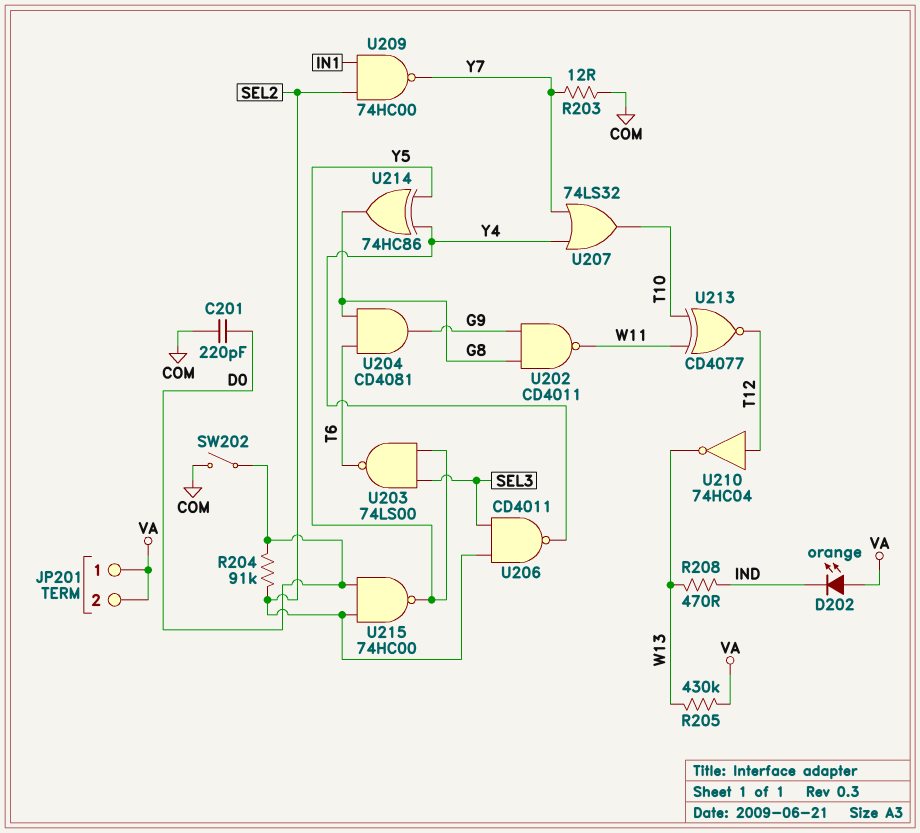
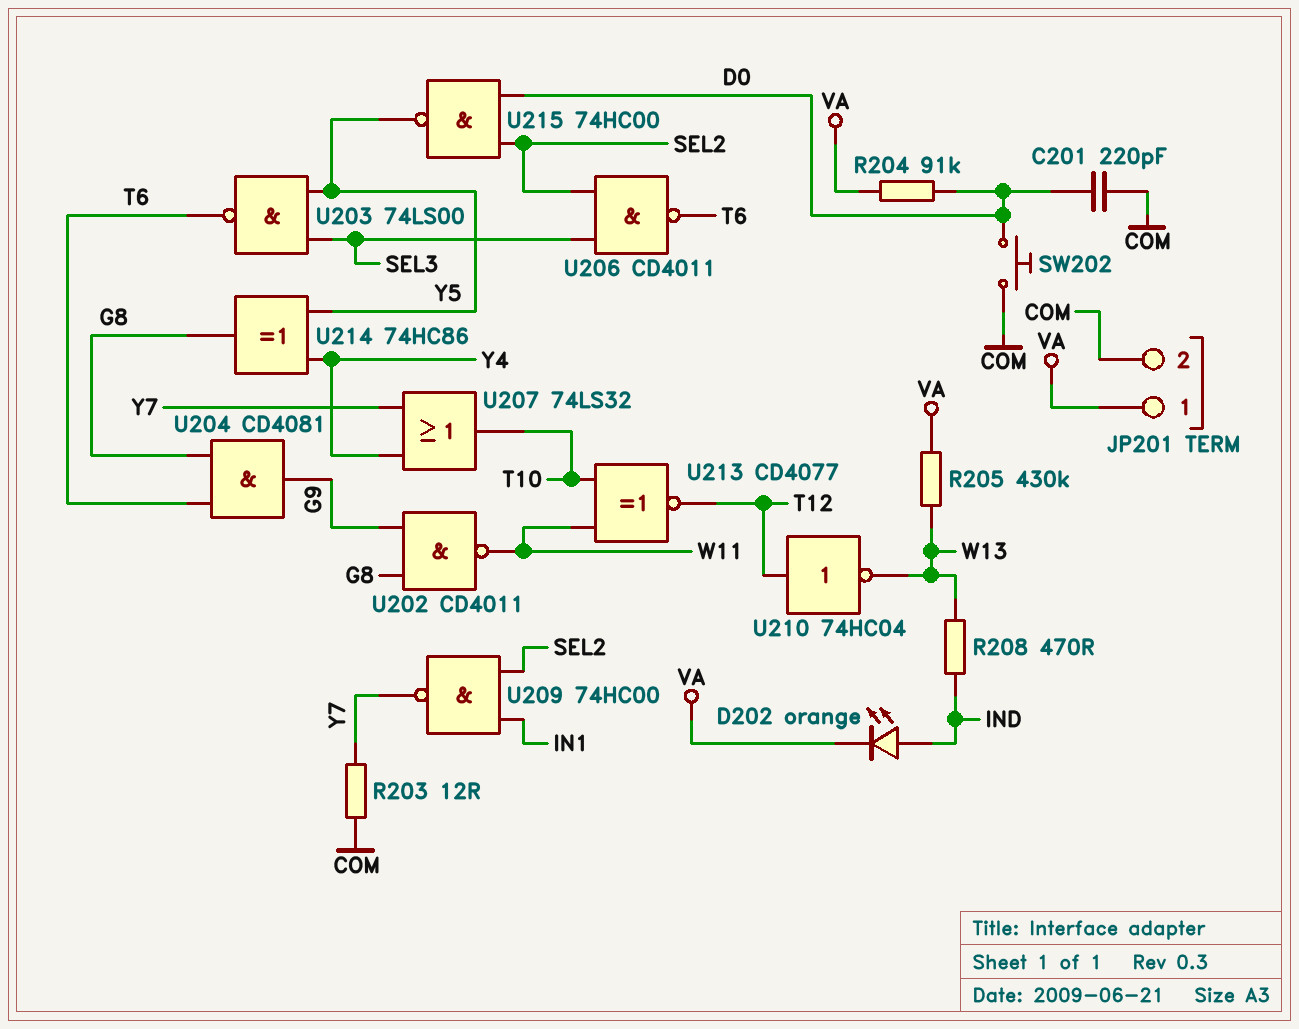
D202: LED orange (A VA, K IND) -> LED orange (A IND, K VA)
JP201 pin 2: VA -> COM
R204: 91k (D0, SEL2) -> 91k (D0, VA)
SW202: switch (COM, D0) -> button (COM, D0)
U206: NAND CD4011 (in SEL2, in SEL3, out Y4) -> NAND CD4011 (in SEL2, in SEL3, out T6)

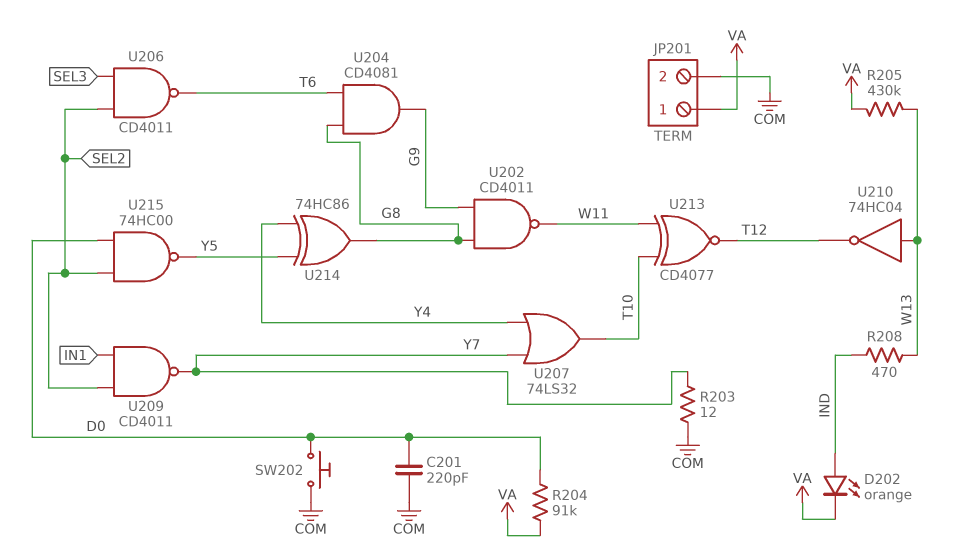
U203: NAND 74LS00 (in SEL3, in Y5, out T6) -> none
U209: NAND 74HC00 (in IN1, in SEL2, out Y7) -> NAND CD4011 (in IN1, in SEL2, out Y7)
U210: NOT 74HC04 (in T12, out W13) -> NOT 74HC04 (in W13, out T12)

